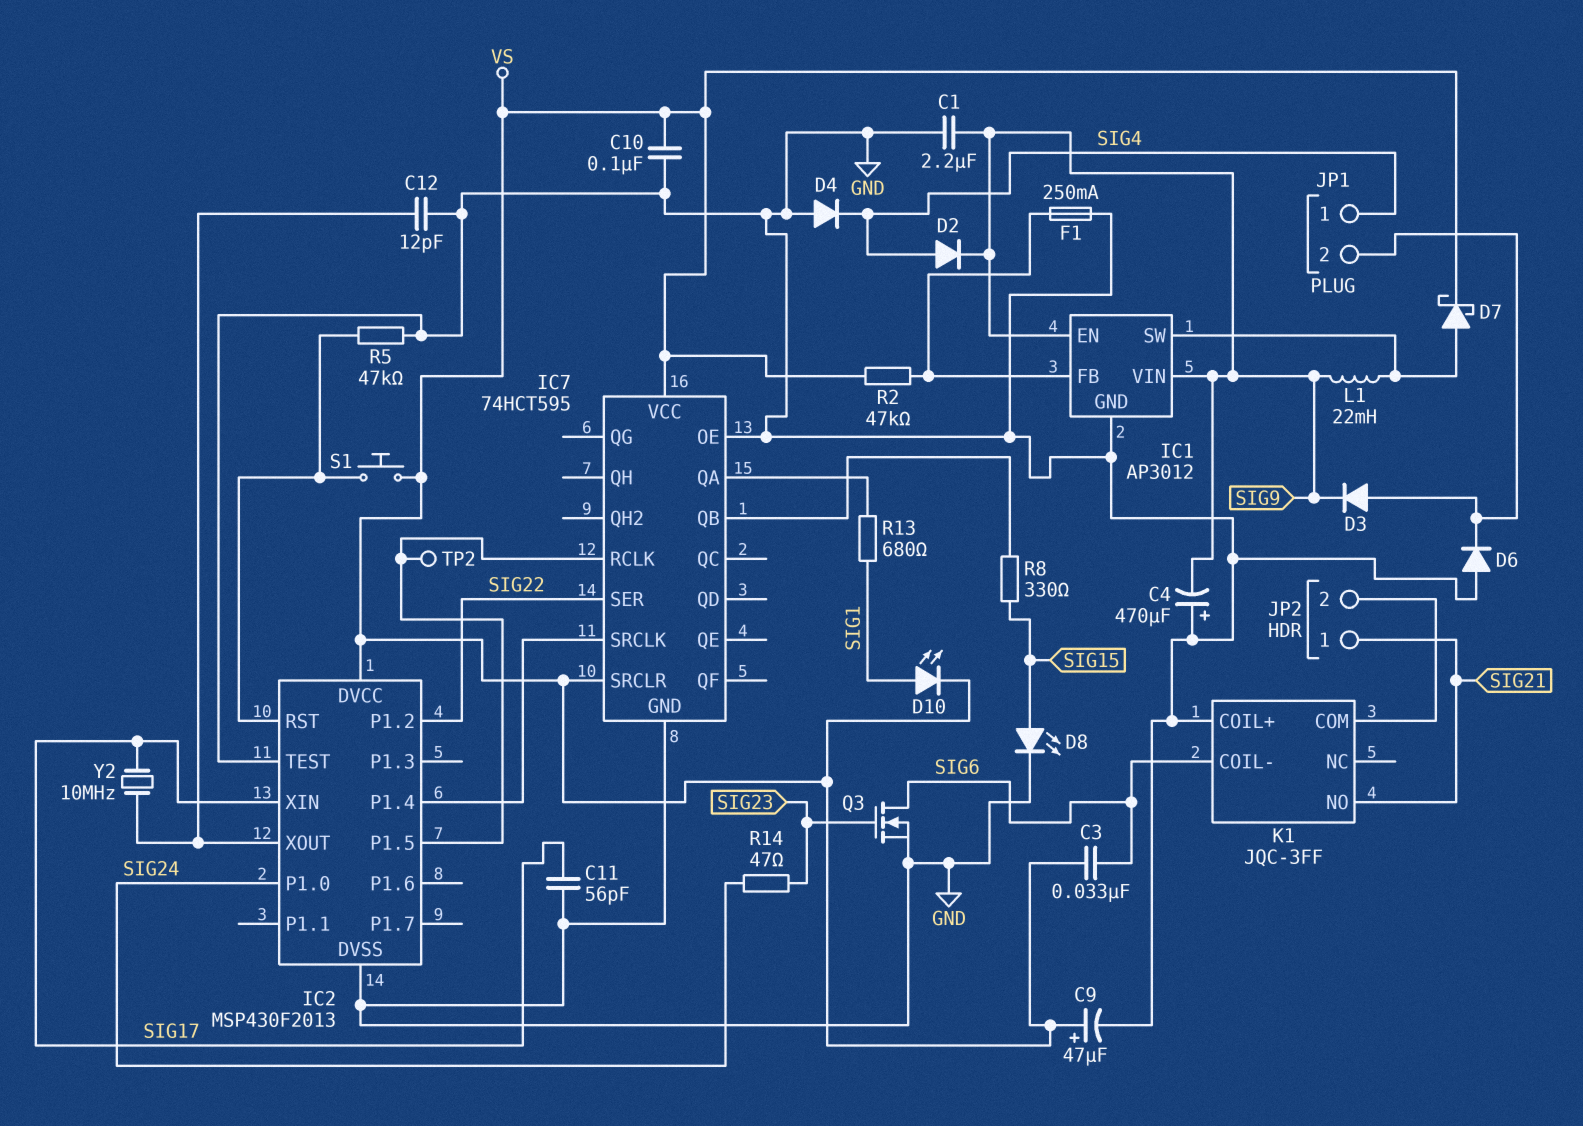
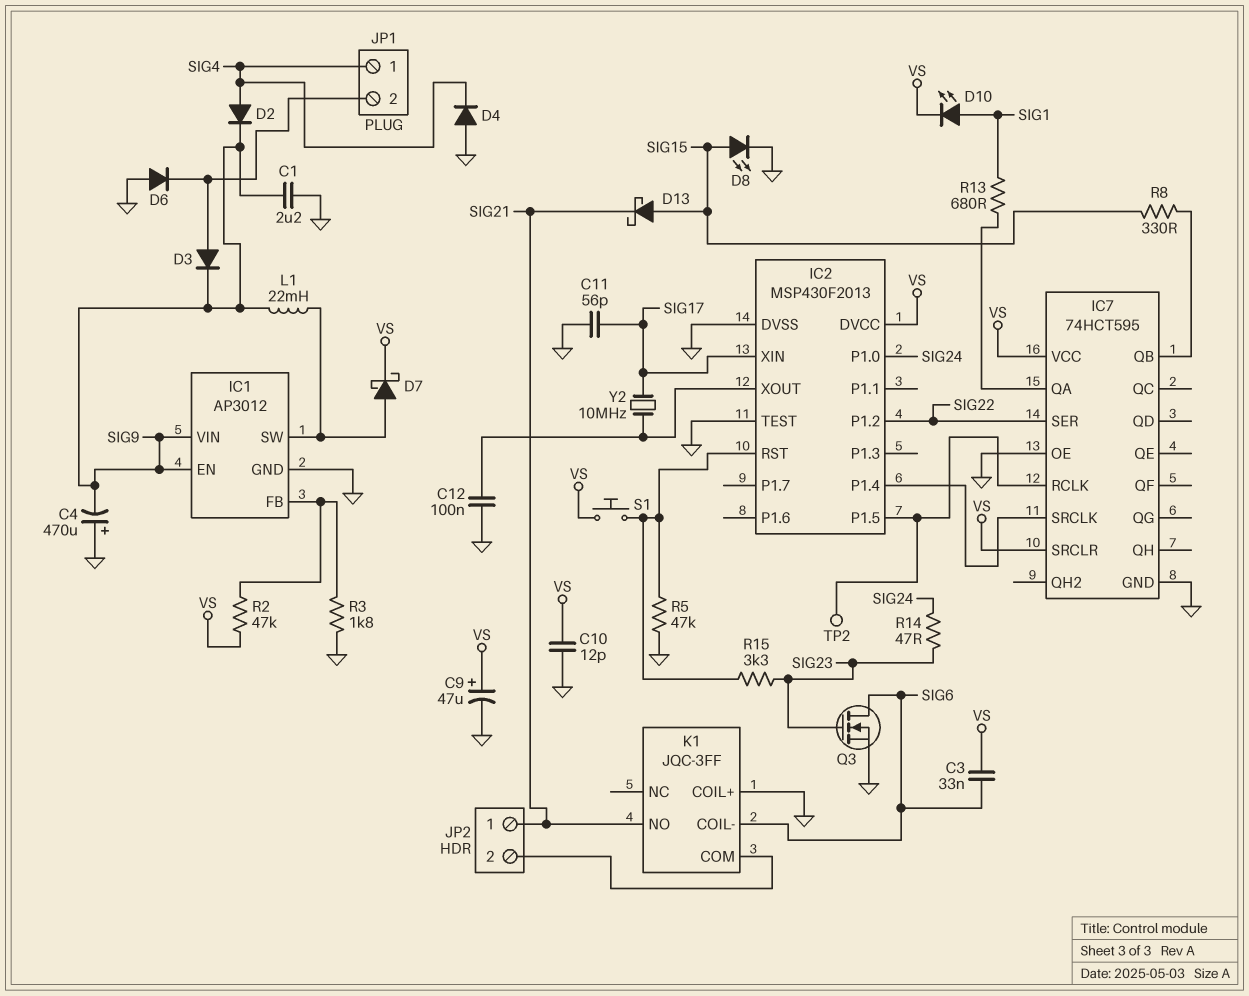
C10: 100nF (GND, VS) -> 12pF (GND, VS)
C12: 12pF (GND, IC2/XOUT) -> 100nF (GND, IC2/XOUT)
D13: none -> schottky (A SIG15, K SIG21)
F1: 250mA (GND, IC1/FB) -> none
R3: none -> 1.8k (GND, IC1/FB)
R15: none -> 3.3k (IC2/RST, SIG23)

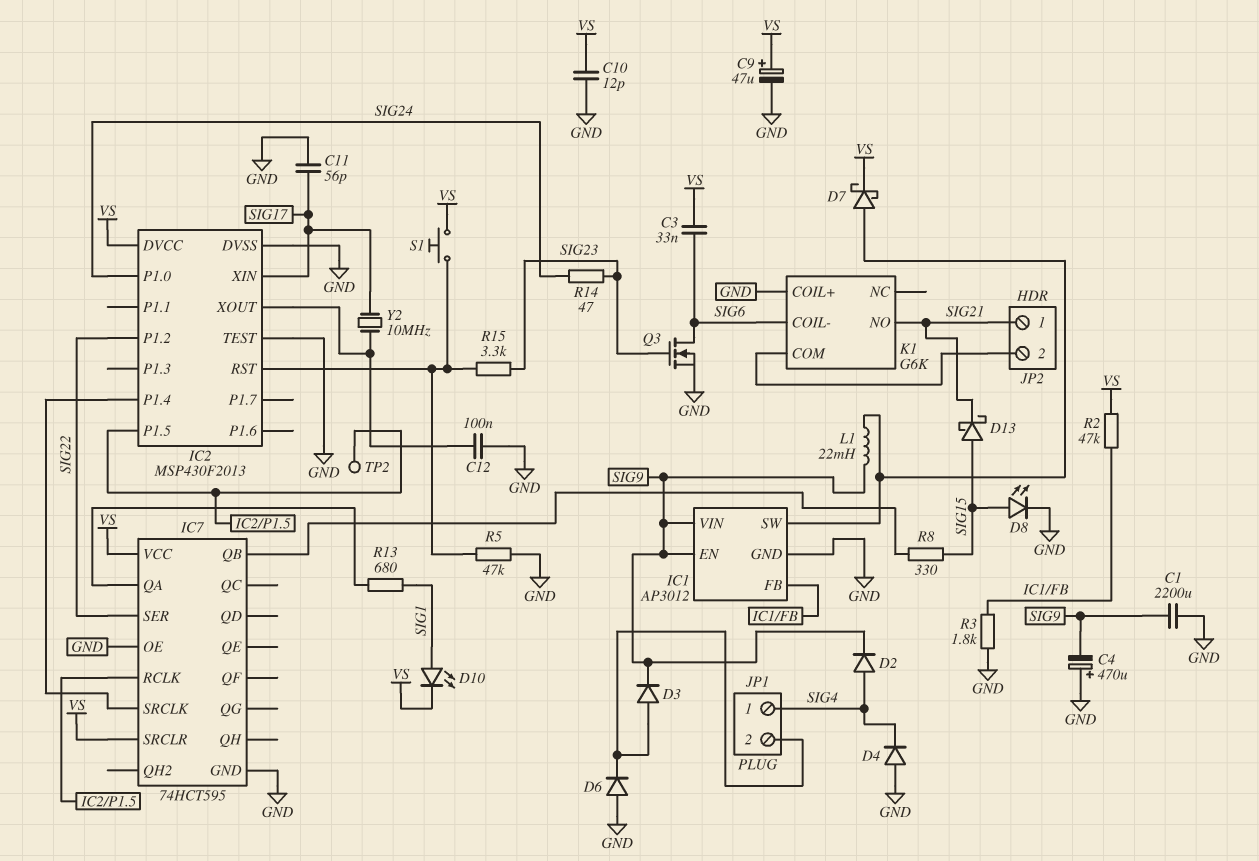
C1: 2.2uF (GND, SIG9) -> 2200uF (GND, SIG9)
K1: JQC-3FF -> G6K

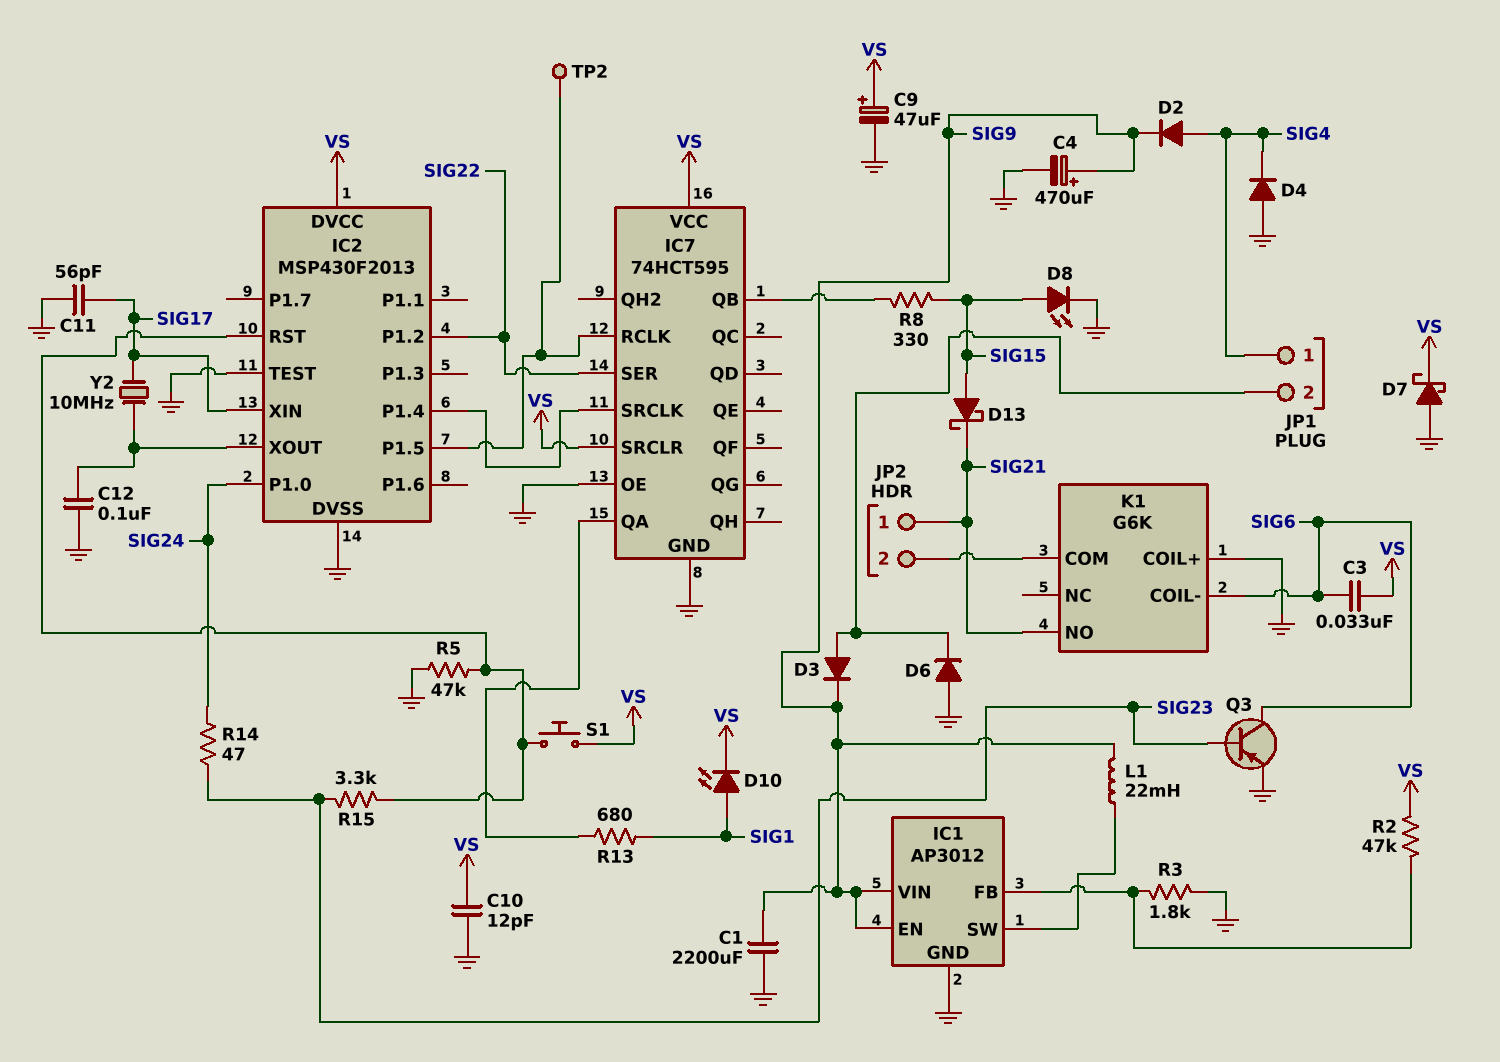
C4: 470uF (plus GND, minus SIG9) -> 470uF (plus SIG9, minus GND)
D7: schottky (A IC1/SW, K VS) -> schottky (A GND, K VS)
Q3: NMOS (G SIG23, D SIG6, S GND) -> PNP (B SIG23, C SIG6, E GND)

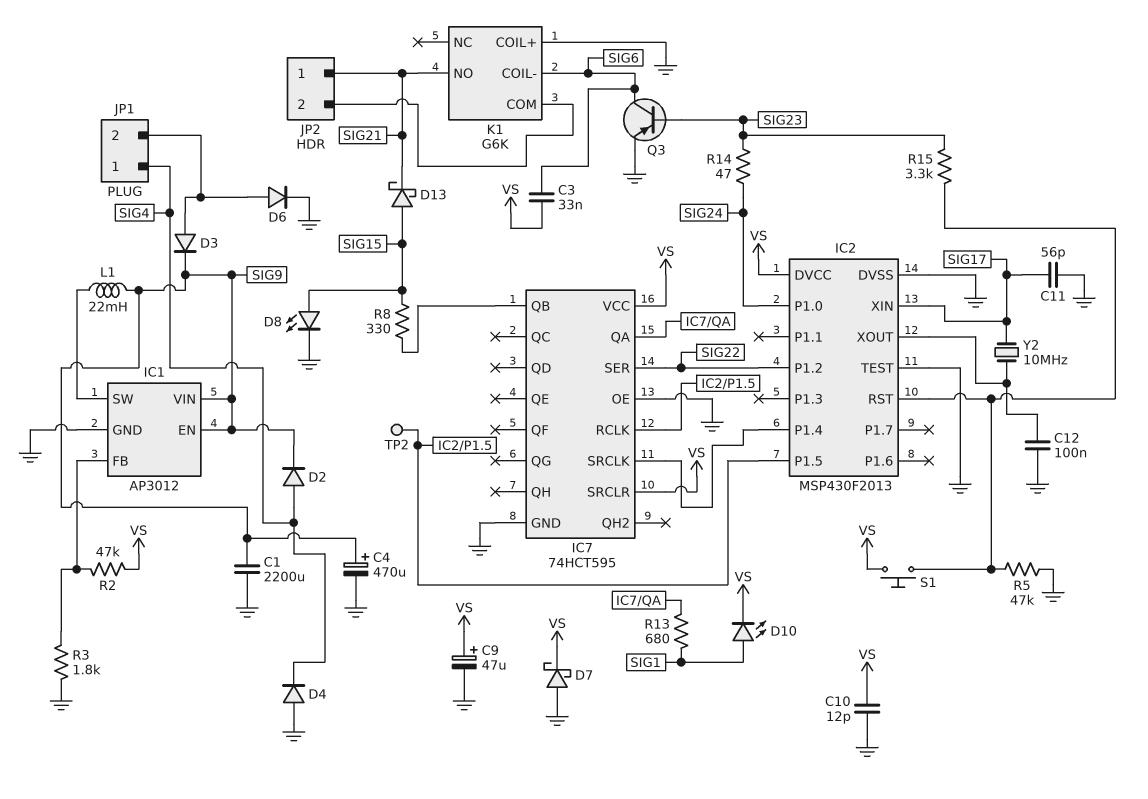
D6: diode (A GND, K JP1/2) -> diode (A JP1/2, K GND)

